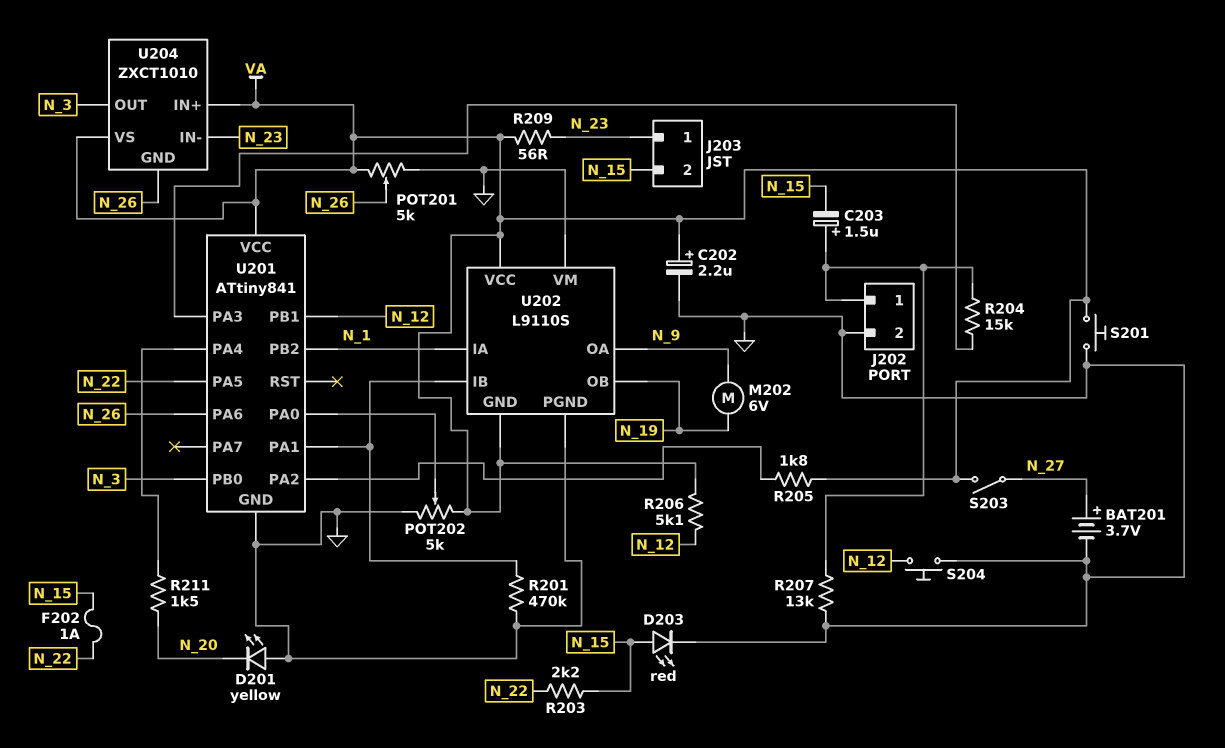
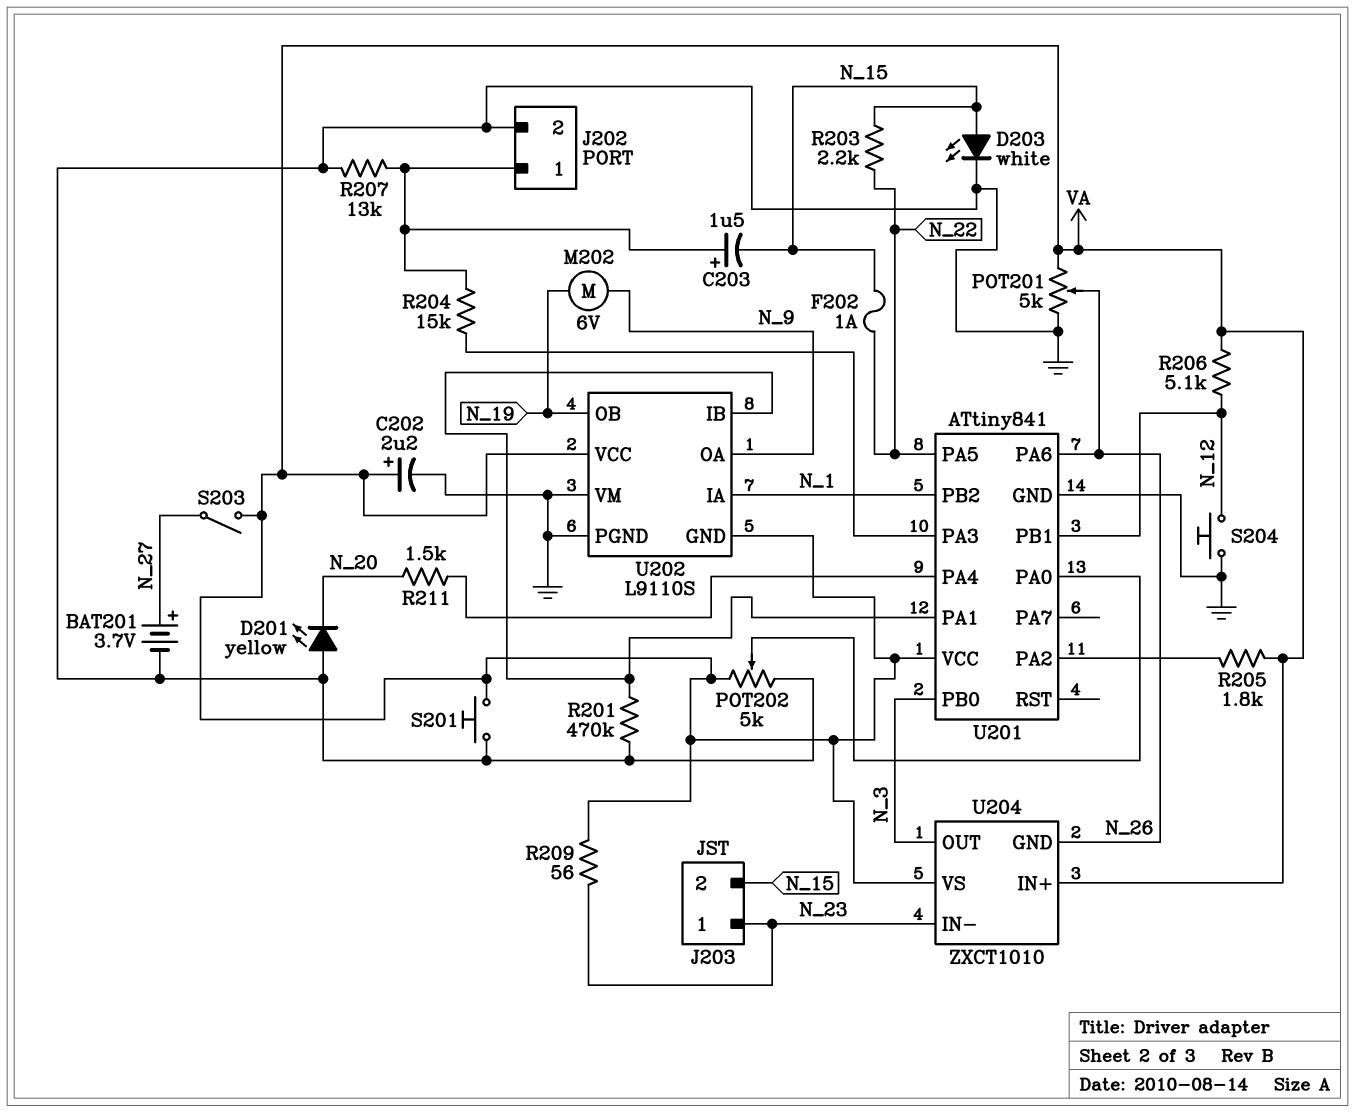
D203: LED red (A N_15, K GND) -> LED white (A N_15, K GND)

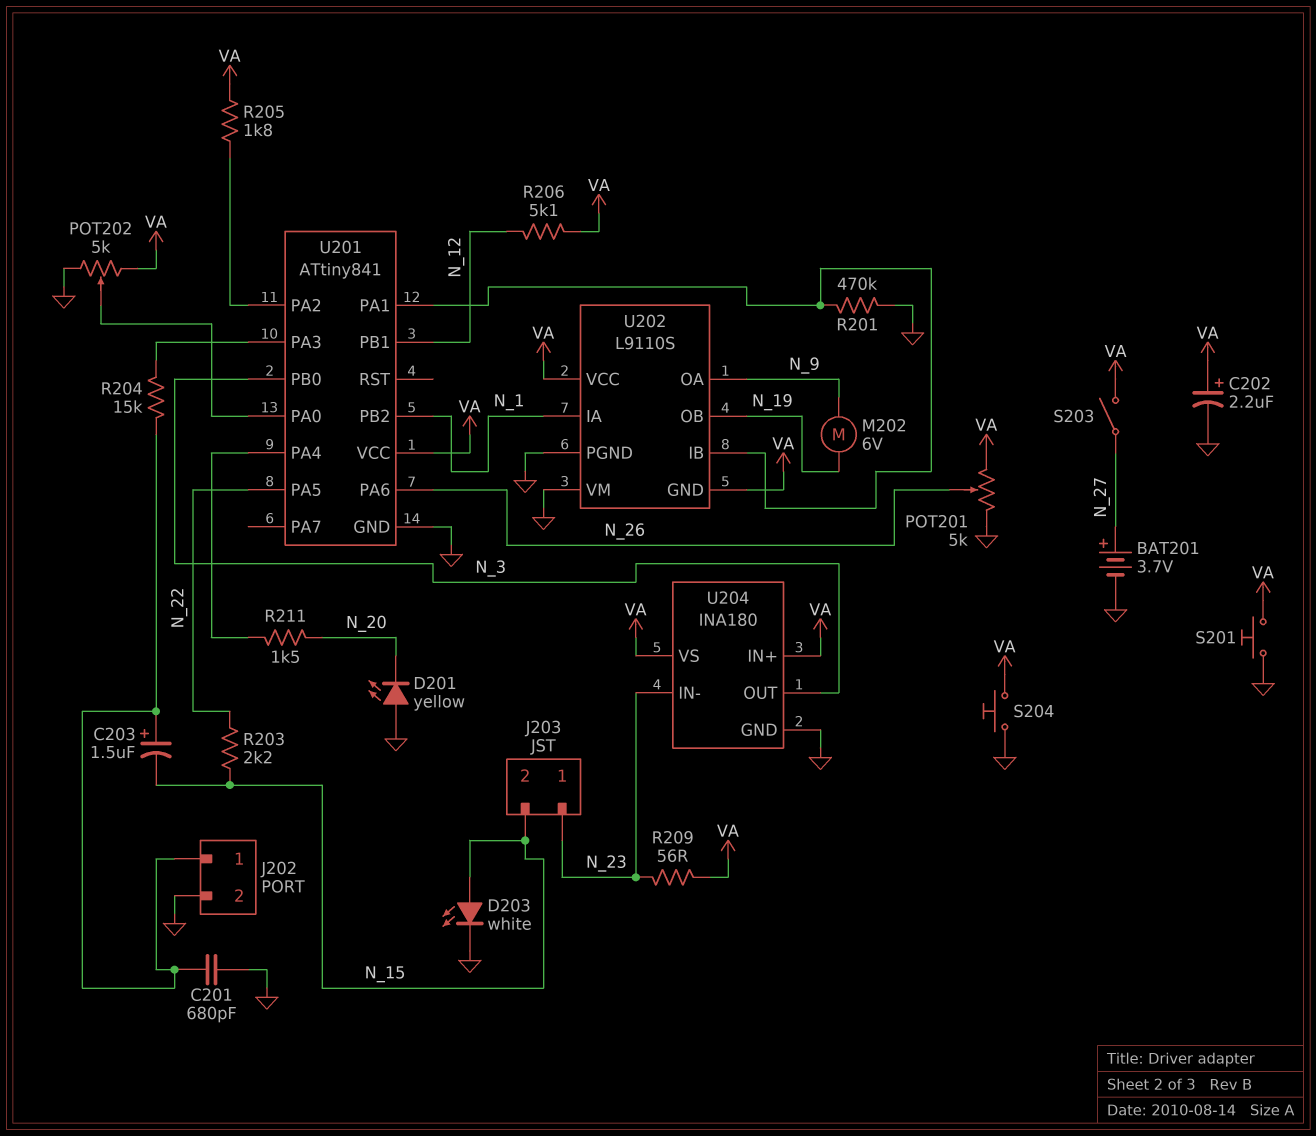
C201: none -> 680pF (GND, J202/1)
F202: 1A (N_15, N_22) -> none
R207: 13k (GND, J202/1) -> none
S204: button (GND, N_12) -> button (GND, VA)
U204: ZXCT1010 -> INA180
U204 pin GND: N_26 -> GND

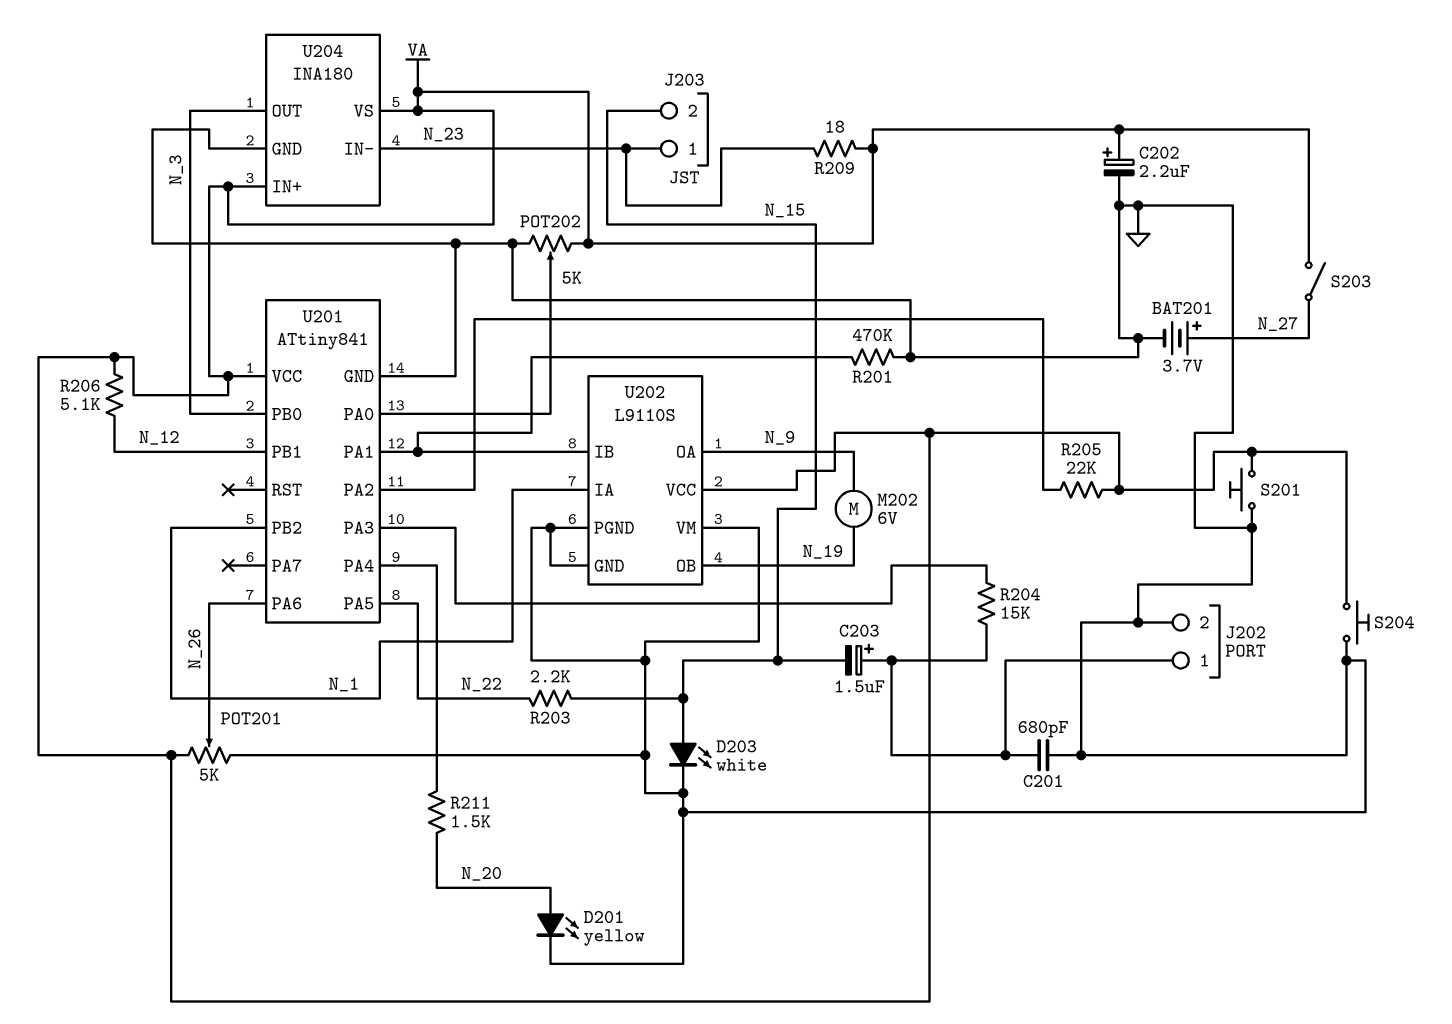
D201: LED yellow (A GND, K N_20) -> LED yellow (A N_20, K GND)
R205: 1.8k (U201/PA2, VA) -> 22k (U201/PA2, VA)
R209: 56 (N_23, VA) -> 18 (N_23, VA)
U202 pin GND: VA -> GND

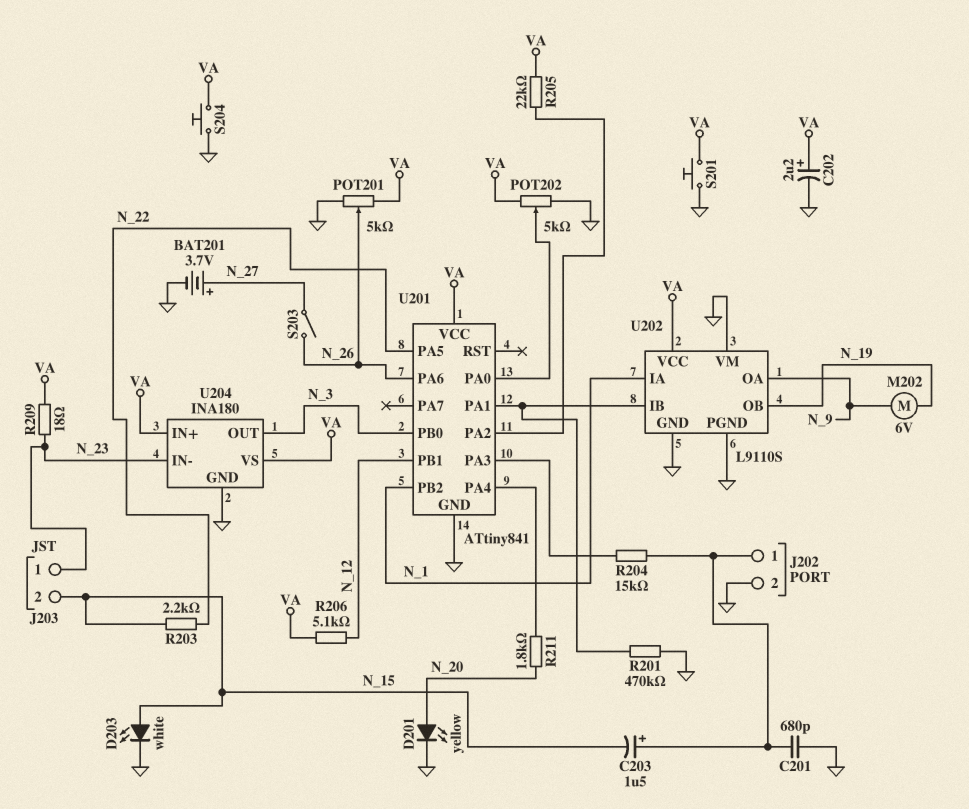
R211: 1.5k (N_20, U201/PA4) -> 1.8k (N_20, U201/PA4)
S203: switch (N_27, VA) -> switch (N_26, N_27)

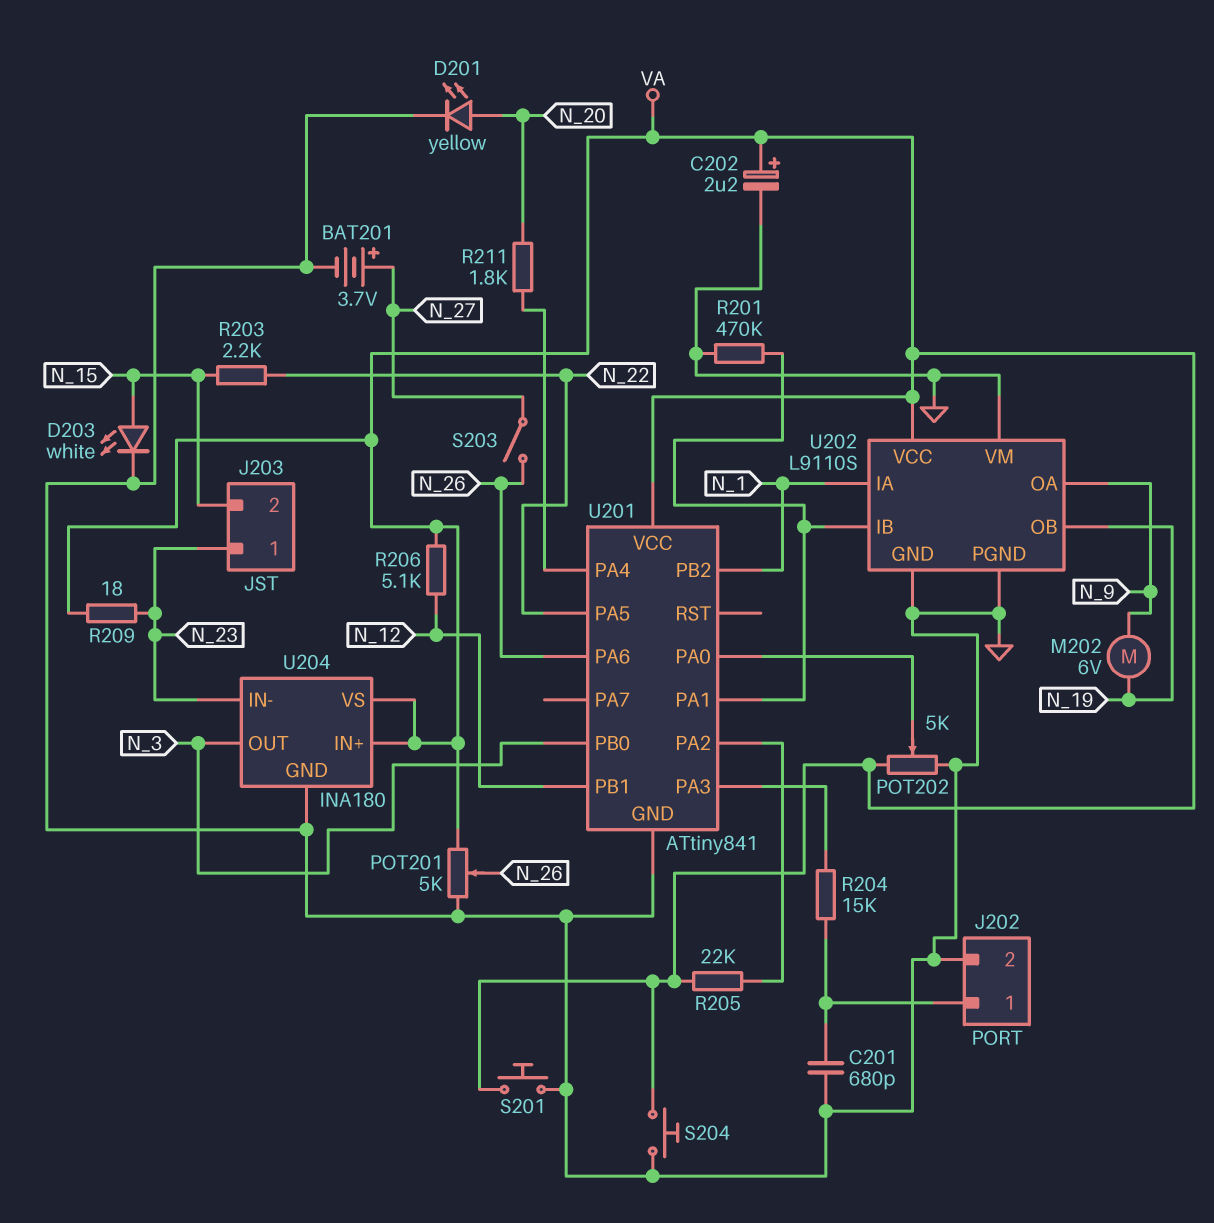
C203: 1.5uF (plus J202/1, minus N_15) -> none

